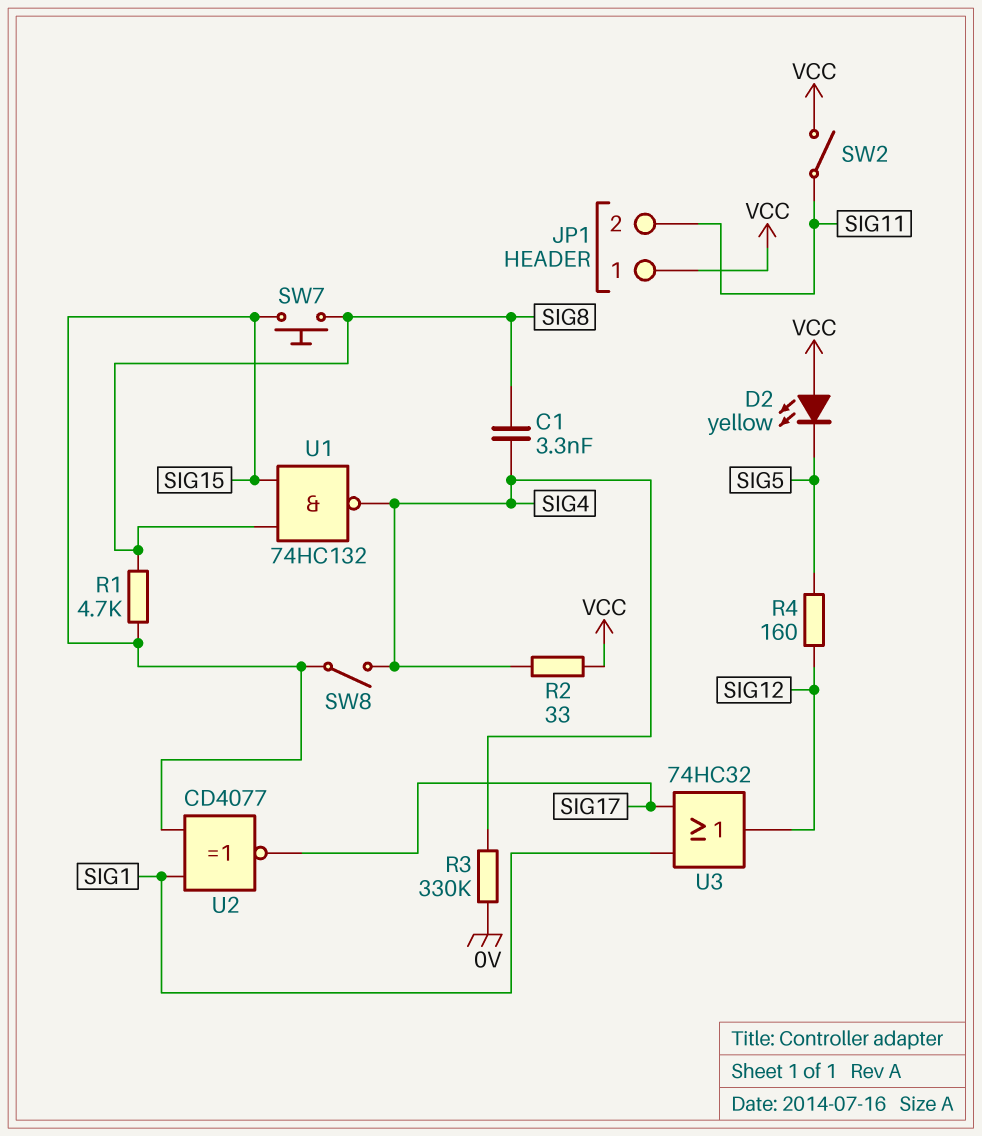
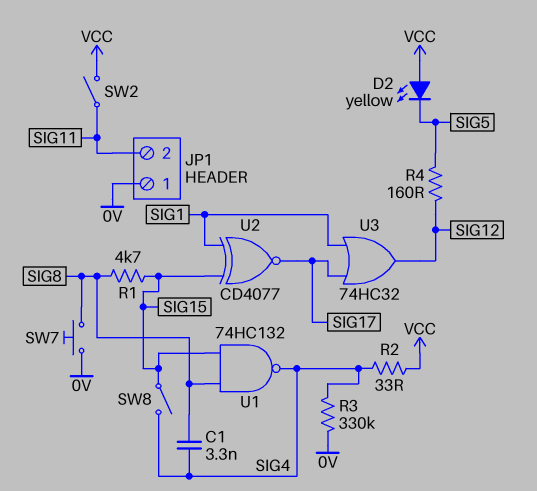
JP1 pin 1: VCC -> 0V
SW7: button (SIG8, SIG15) -> button (0V, SIG8)

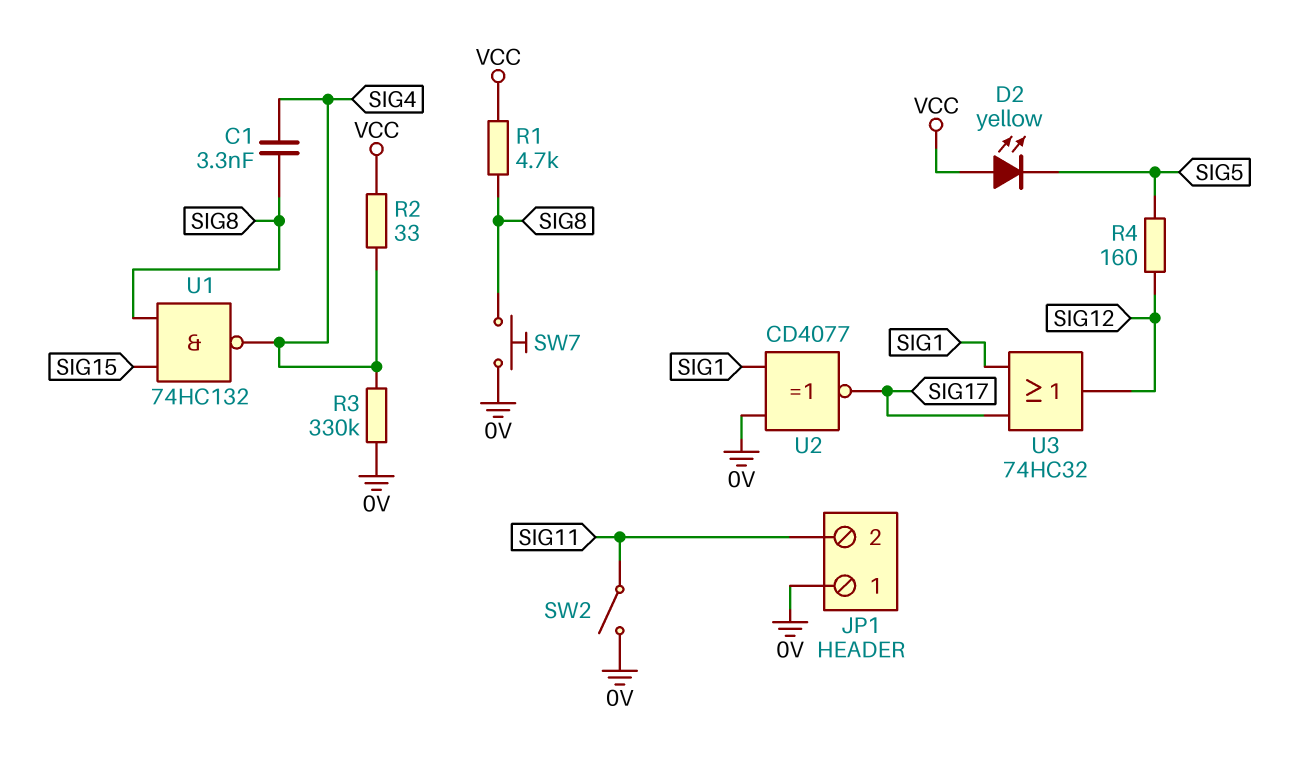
R1: 4.7k (SIG8, SIG15) -> 4.7k (SIG8, VCC)
SW2: switch (SIG11, VCC) -> switch (0V, SIG11)
SW8: switch (SIG4, SIG15) -> none
U2: XNOR CD4077 (in SIG1, in SIG15, out SIG17) -> XNOR CD4077 (in 0V, in SIG1, out SIG17)

